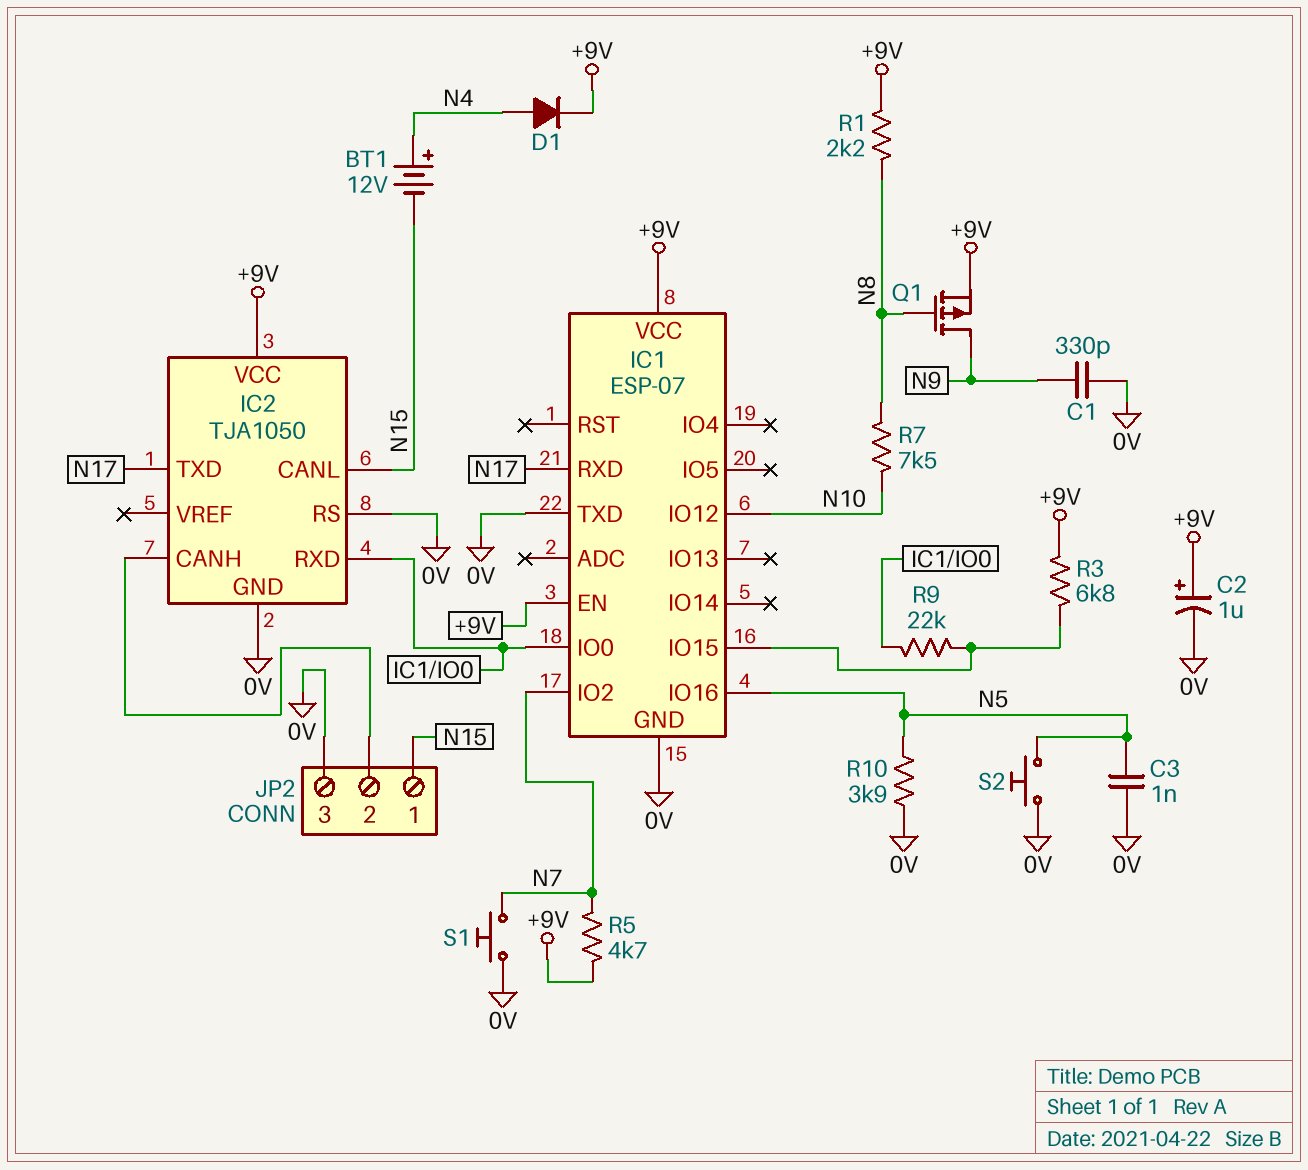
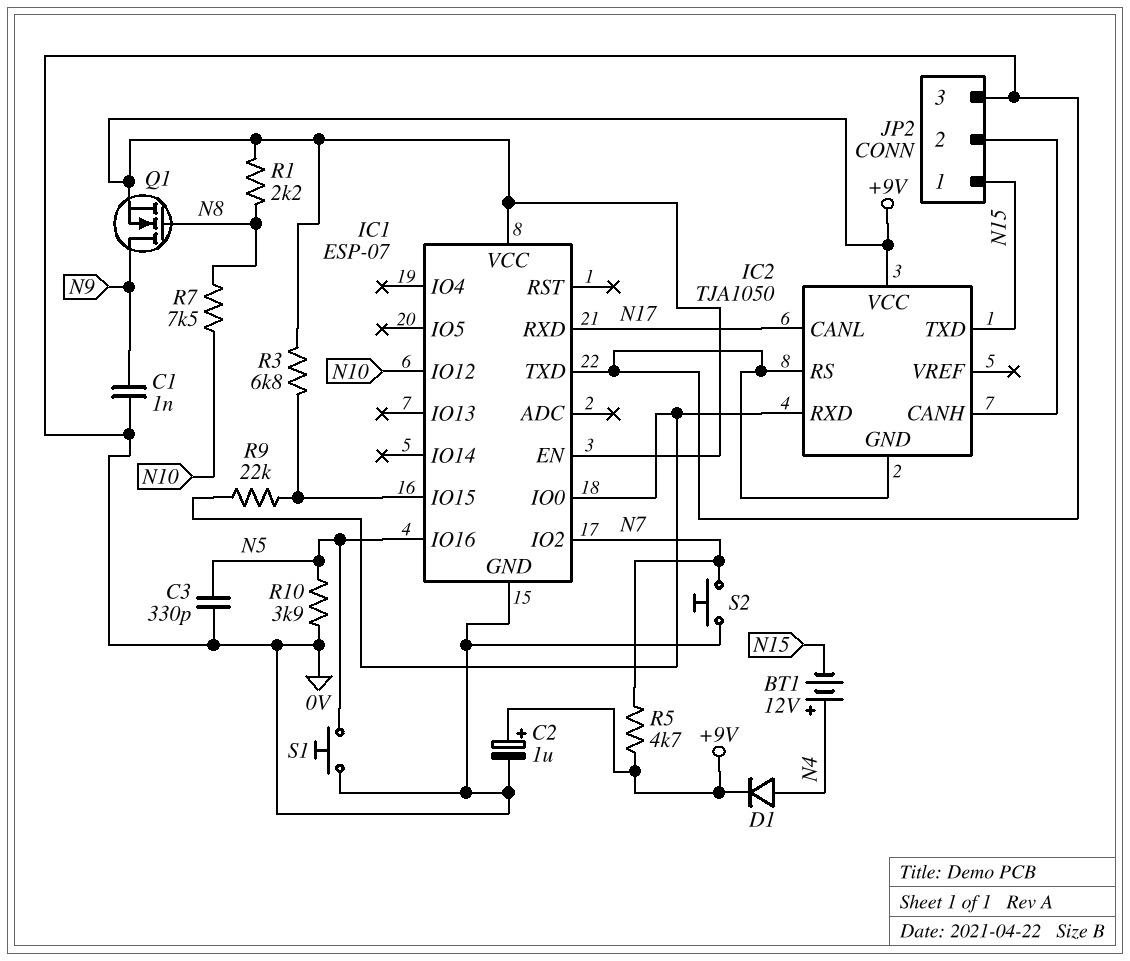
C1: 330pF (0V, N9) -> 1nF (0V, N9)
C3: 1nF (0V, N5) -> 330pF (0V, N5)
IC2 pin CANL: N15 -> N17
IC2 pin TXD: N17 -> N15
Q1: PMOS (G N8, D N9, S +9V) -> NMOS (G N8, D N9, S +9V)
S1: button (0V, N7) -> button (0V, N5)
S2: button (0V, N5) -> button (0V, N7)

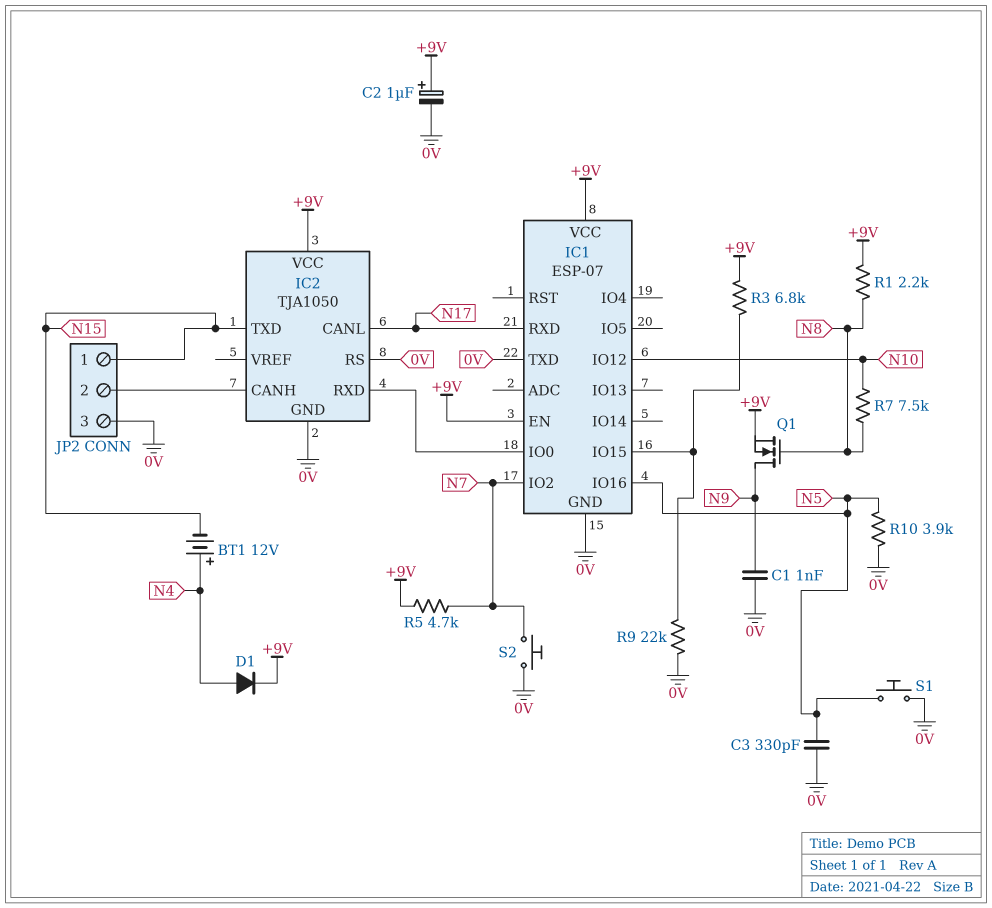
R9: 22k (IC1/IO0, IC1/IO15) -> 22k (0V, IC1/IO15)

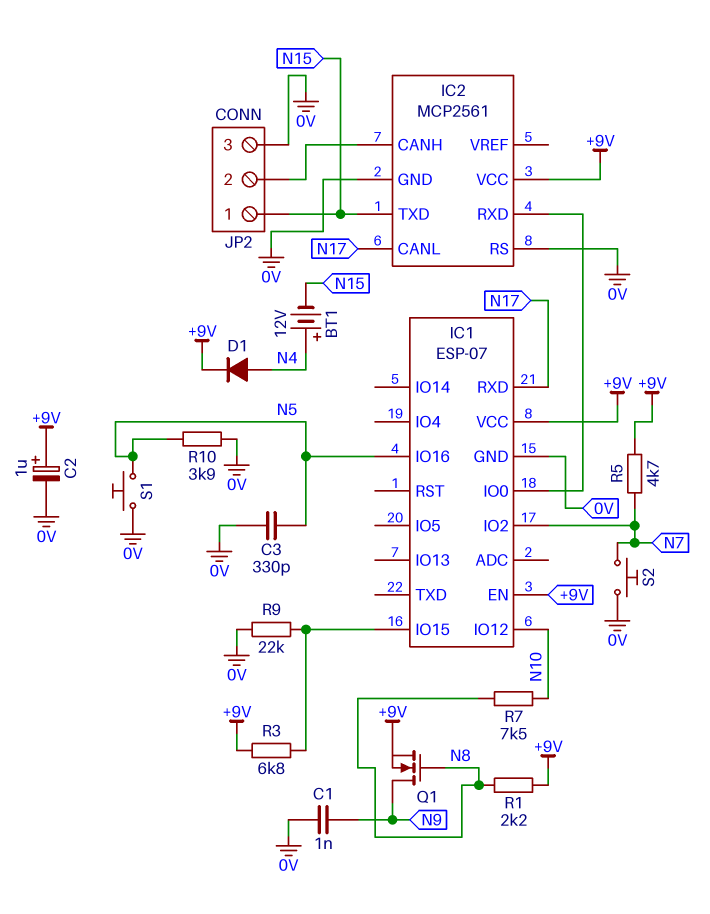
IC1 pin TXD: 0V -> none
IC2: TJA1050 -> MCP2561

